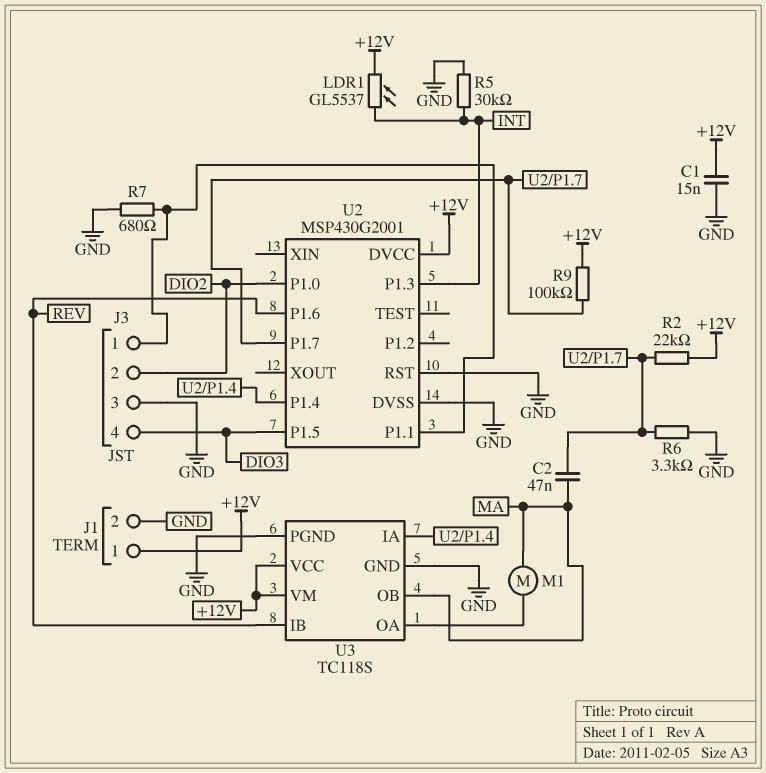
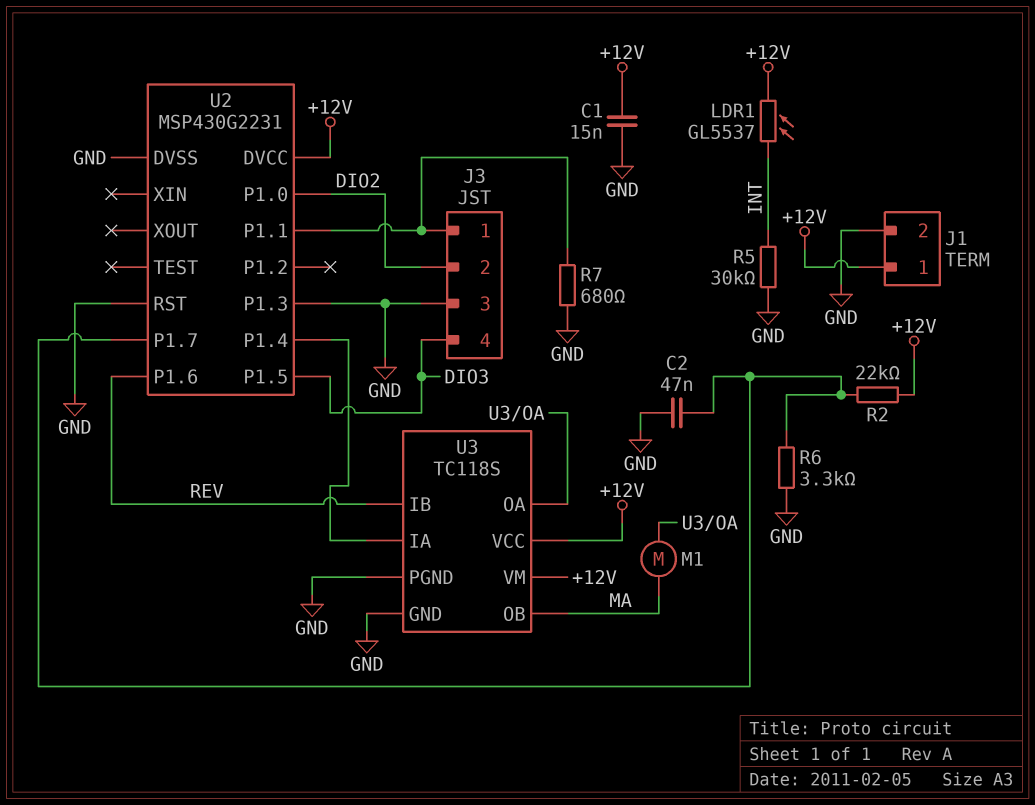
C2: 47nF (MA, U2/P1.7) -> 47nF (GND, U2/P1.7)
R9: 100k (+12V, U2/P1.7) -> none
U2: MSP430G2001 -> MSP430G2231
U2 pin P1.3: INT -> GND

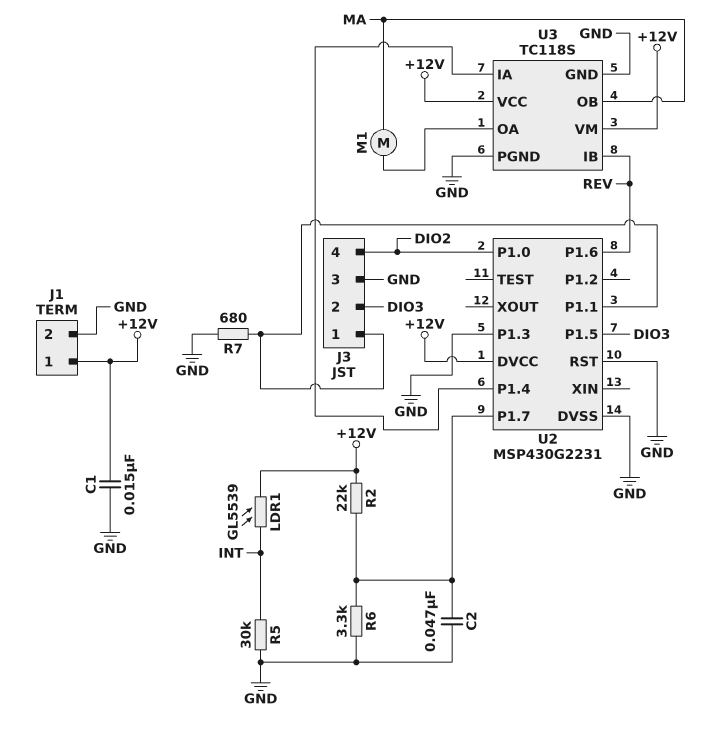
J3 pin 2: DIO2 -> DIO3
J3 pin 4: DIO3 -> DIO2
LDR1: GL5537 (+12V, INT) -> GL5539 (+12V, INT)

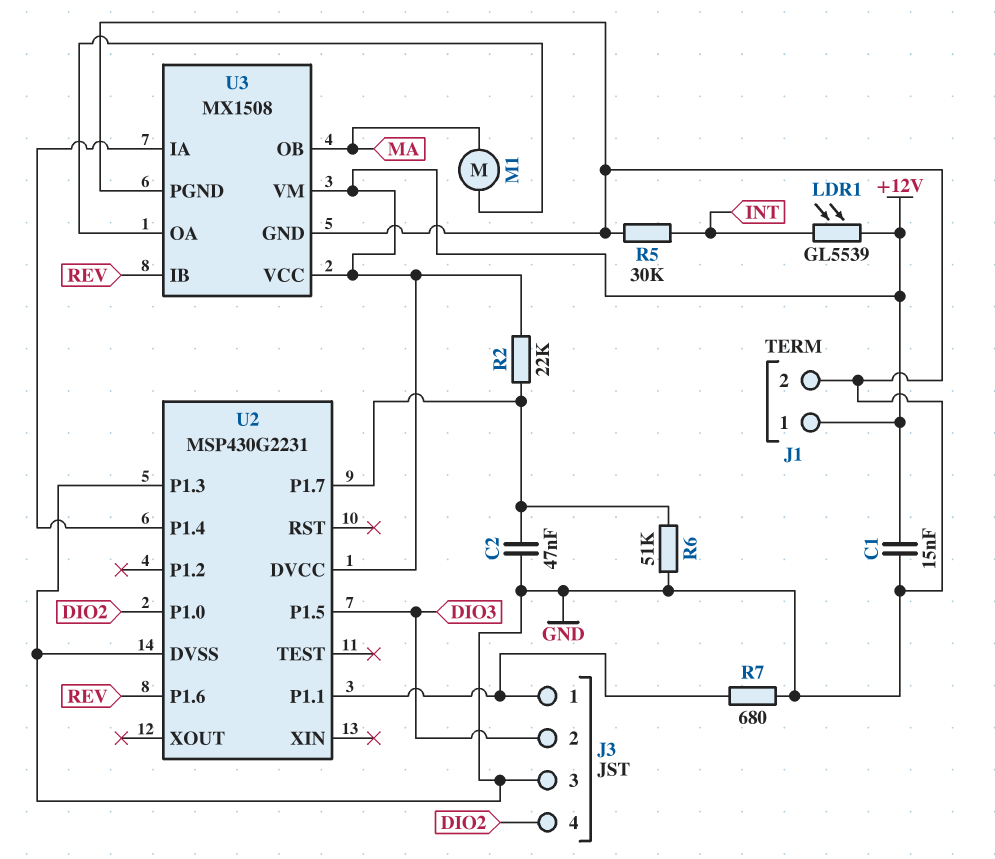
R6: 3.3k (GND, U2/P1.7) -> 51k (GND, U2/P1.7)
U2 pin RST: GND -> none
U3: TC118S -> MX1508

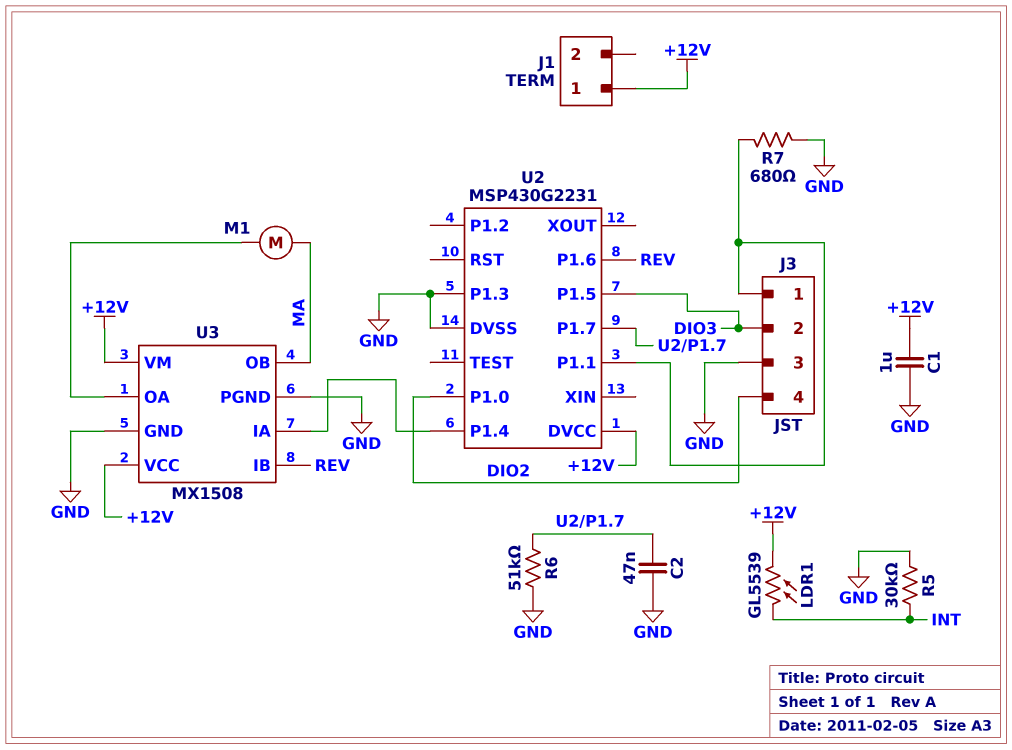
C1: 15nF (+12V, GND) -> 1uF (+12V, GND)
J1 pin 2: GND -> none
R2: 22k (+12V, U2/P1.7) -> none

